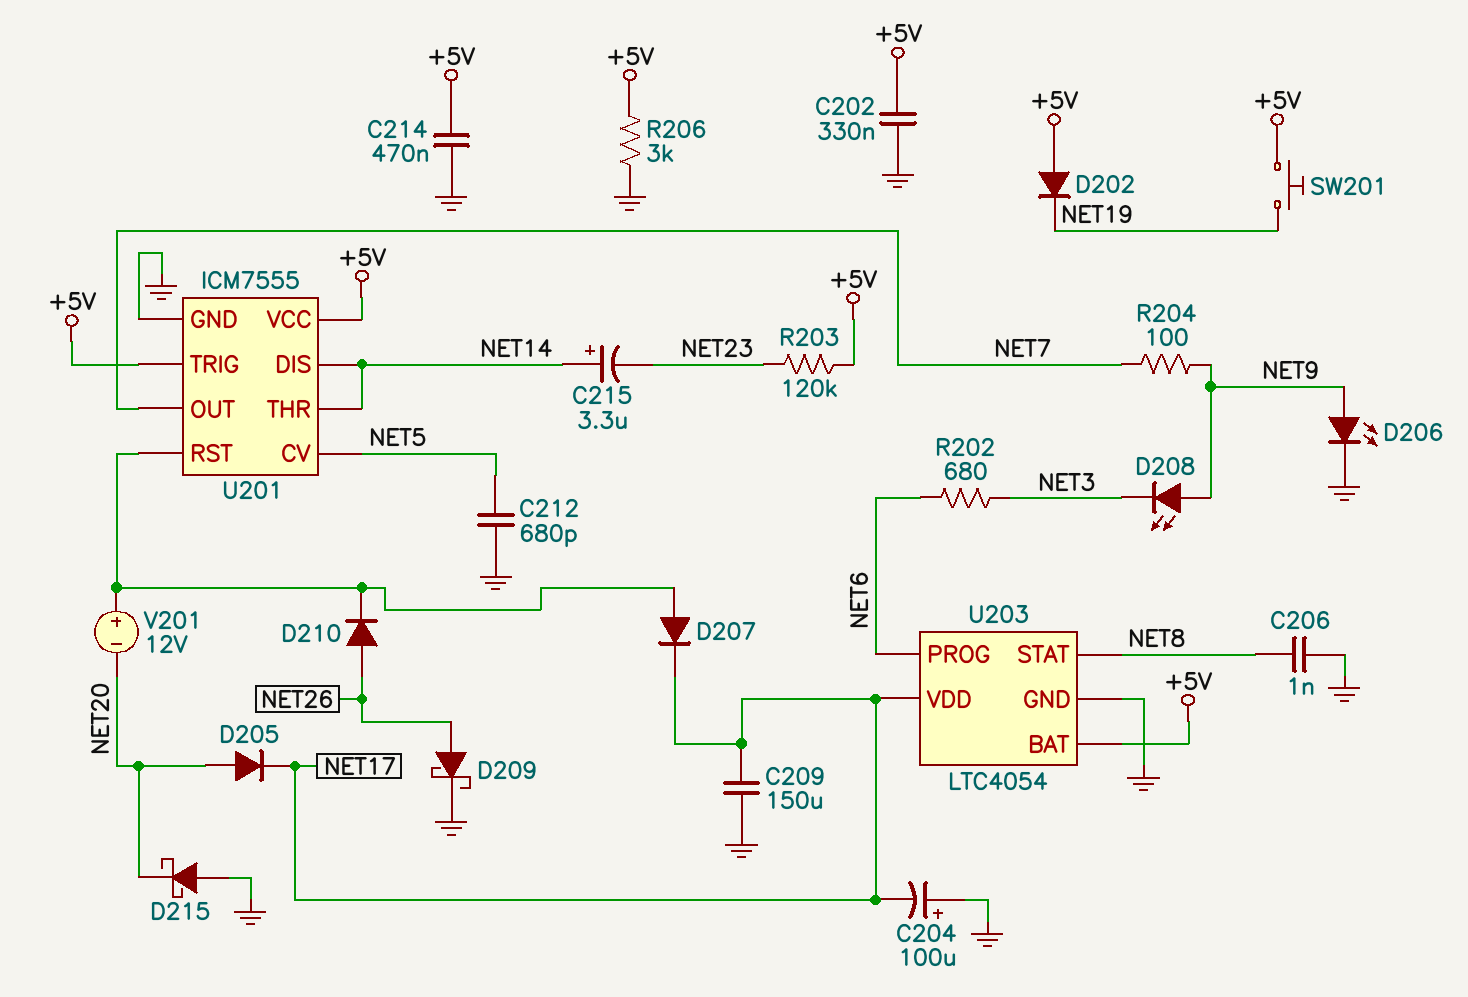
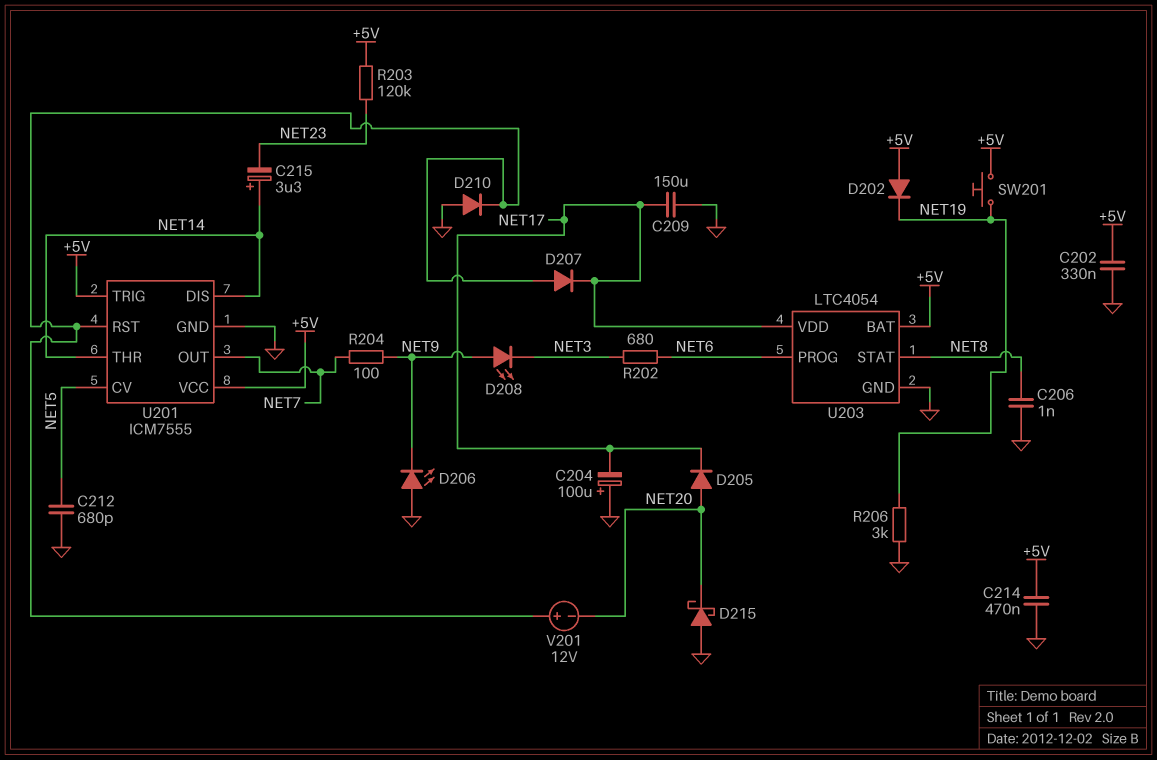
D206: LED (A NET9, K GND) -> LED (A GND, K NET9)
D209: schottky (A NET26, K GND) -> none
D210: diode (A NET26, K U201/RST) -> diode (A GND, K U201/RST)
R206: 3k (+5V, GND) -> 3k (GND, NET19)

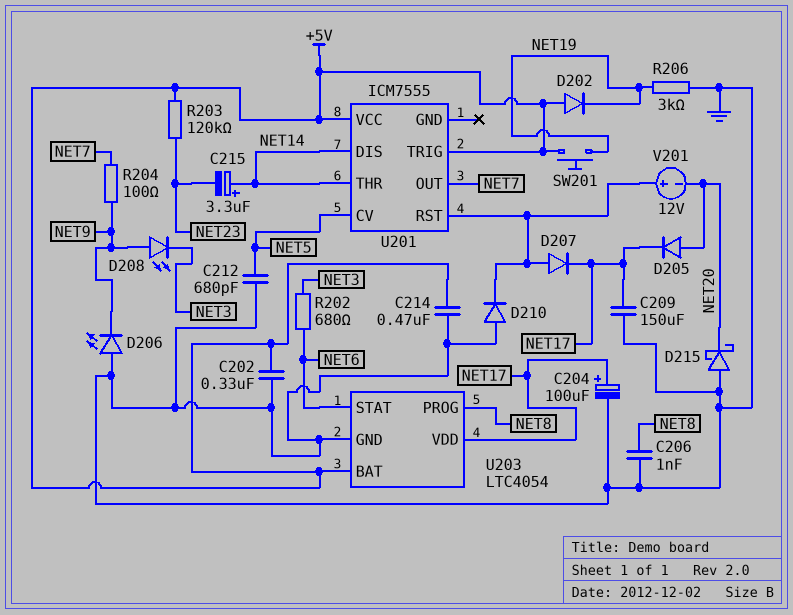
C204: 100uF (plus GND, minus NET17) -> 100uF (plus NET17, minus GND)
U201 pin GND: GND -> none
U203 pin PROG: NET6 -> NET8
U203 pin STAT: NET8 -> NET6

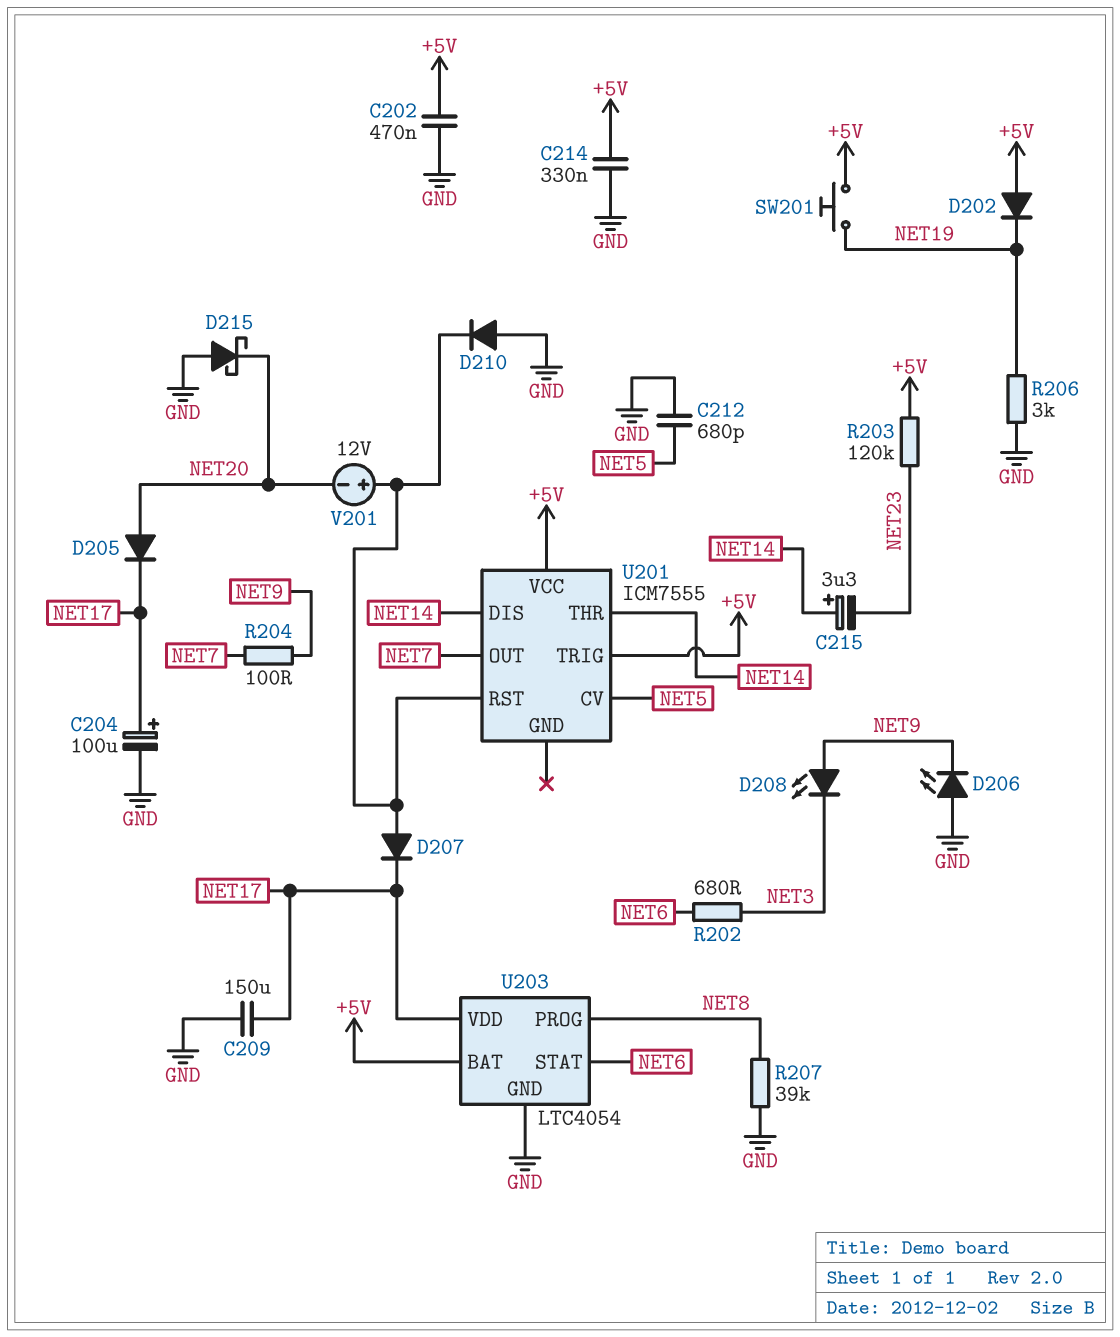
C202: 330nF (+5V, GND) -> 470nF (+5V, GND)
C206: 1nF (GND, NET8) -> none
C214: 470nF (+5V, GND) -> 330nF (+5V, GND)
R207: none -> 39k (GND, NET8)

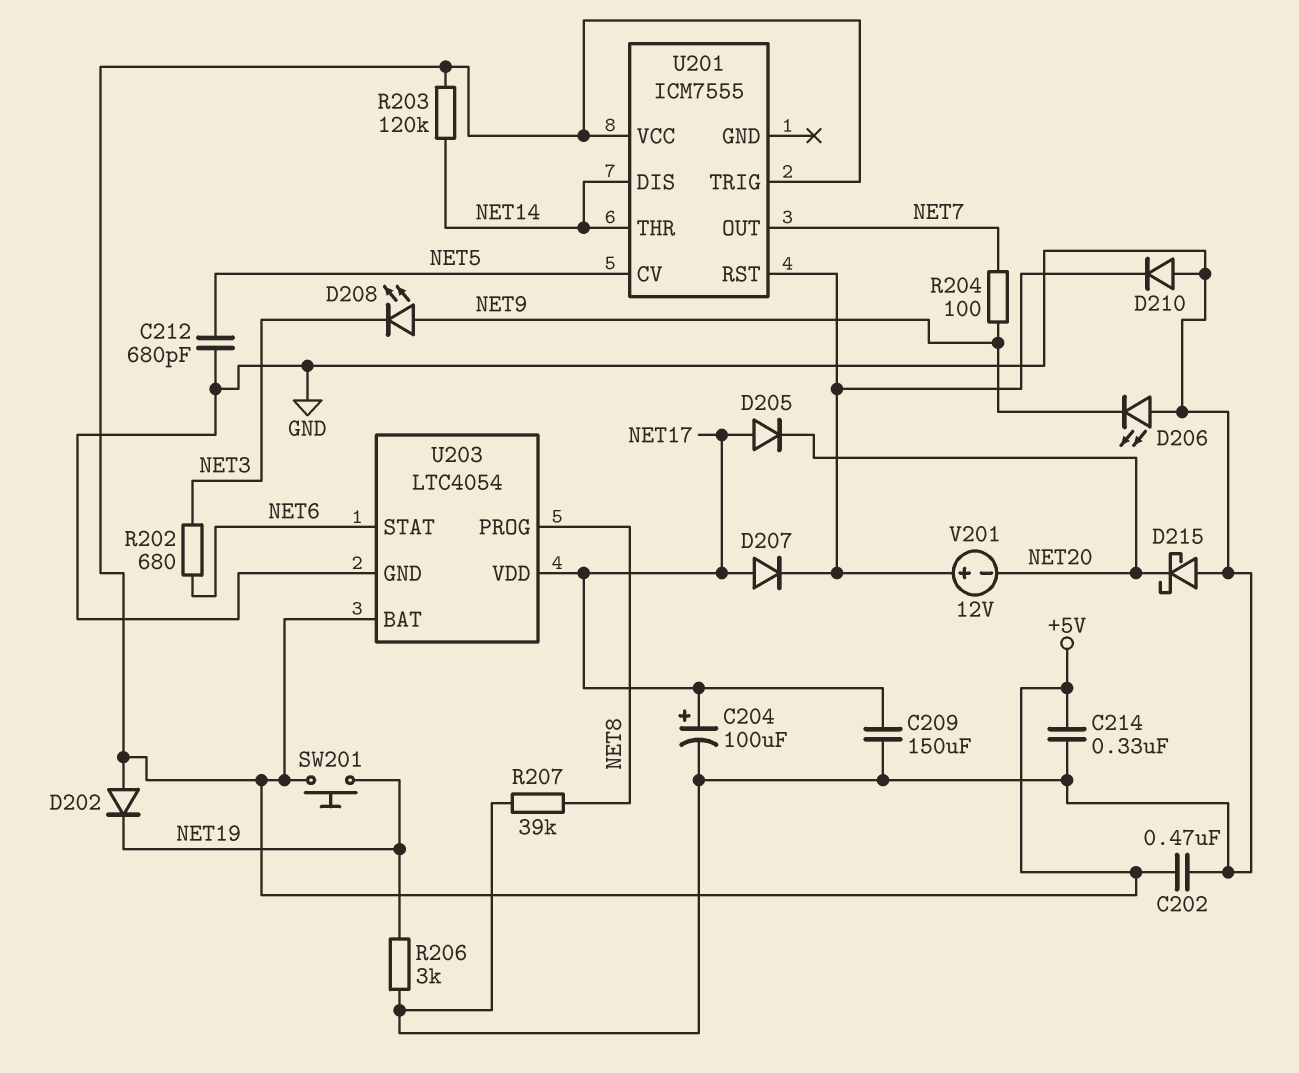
C215: 3.3uF (plus NET14, minus NET23) -> none
D205: diode (A NET20, K NET17) -> diode (A NET17, K NET20)
D207: diode (A U201/RST, K NET17) -> diode (A NET17, K U201/RST)
R203: 120k (+5V, NET23) -> 120k (+5V, NET14)

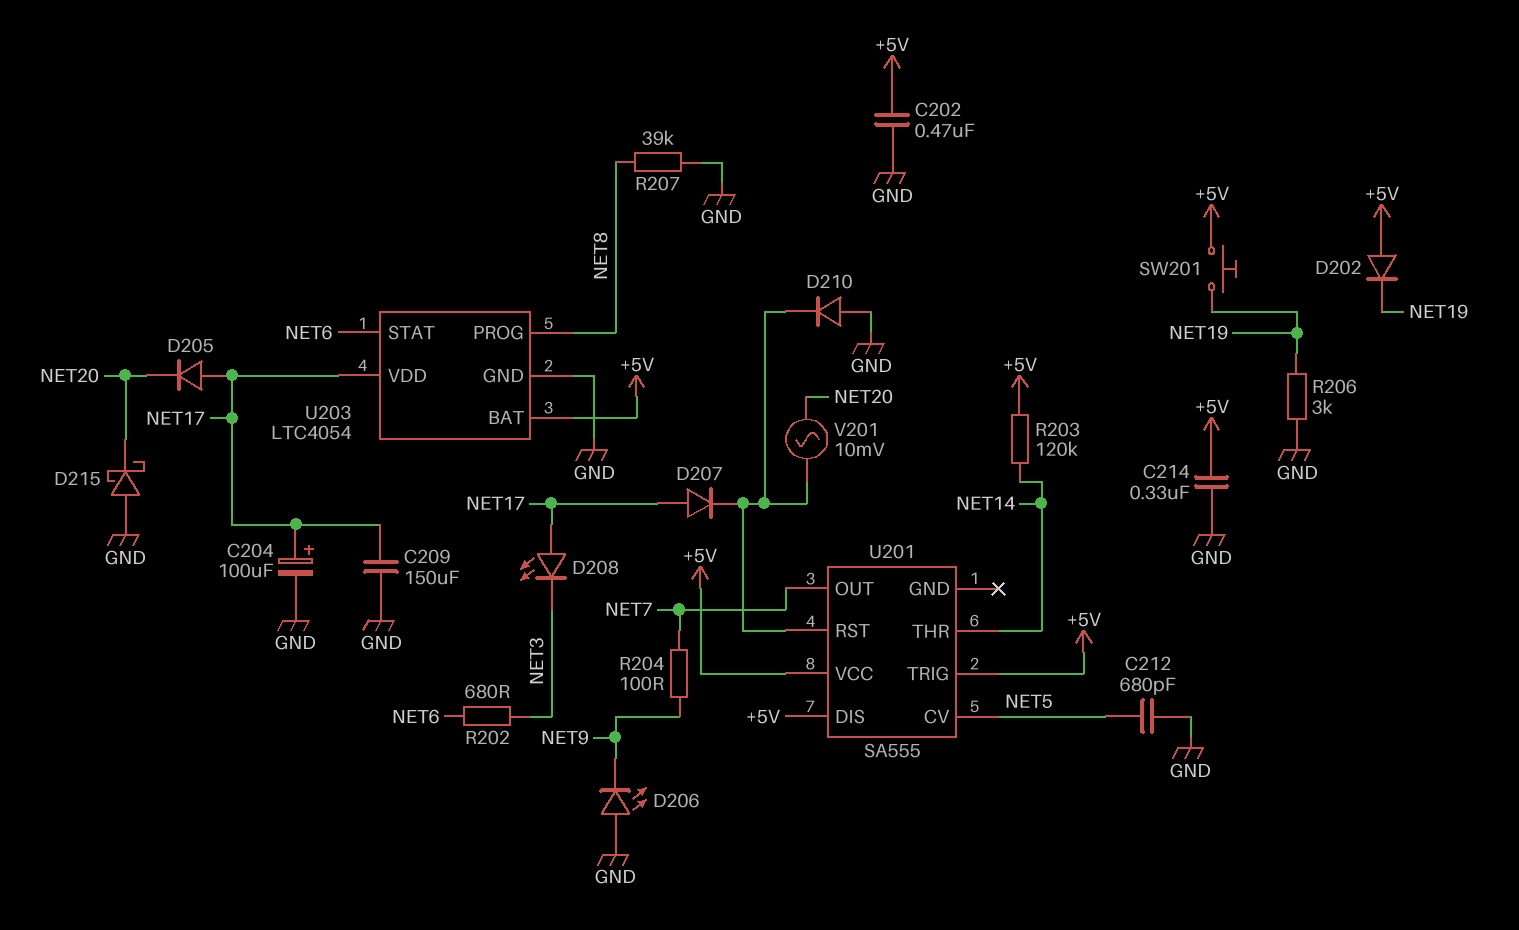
D208: LED (A NET9, K NET3) -> LED (A NET17, K NET3)
U201: ICM7555 -> SA555
U201 pin DIS: NET14 -> +5V
V201: 12V (plus U201/RST, minus NET20) -> AC 10mV (NET20, U201/RST)

